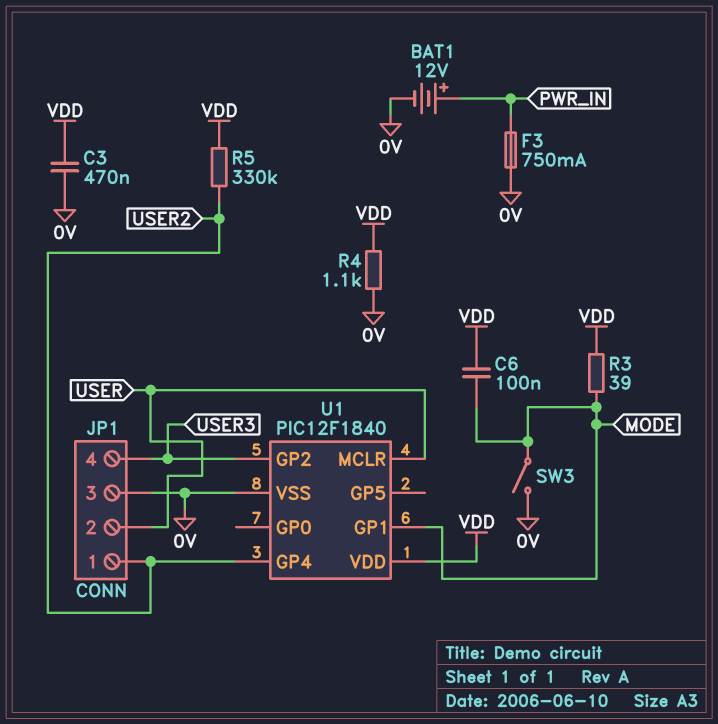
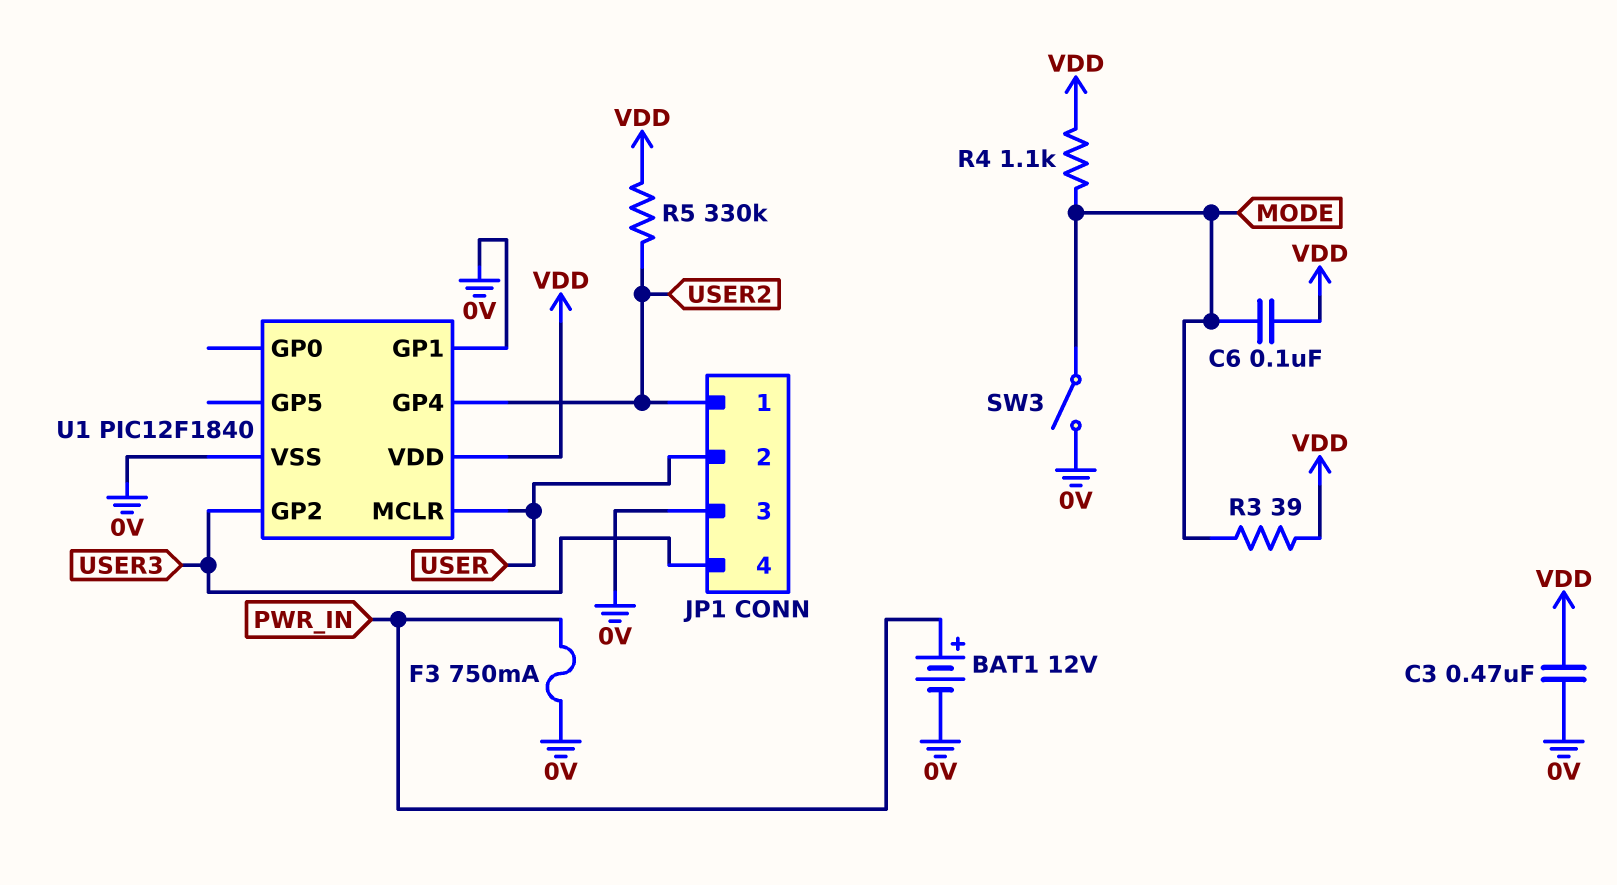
R4: 1.1k (0V, VDD) -> 1.1k (MODE, VDD)
U1 pin GP1: MODE -> 0V

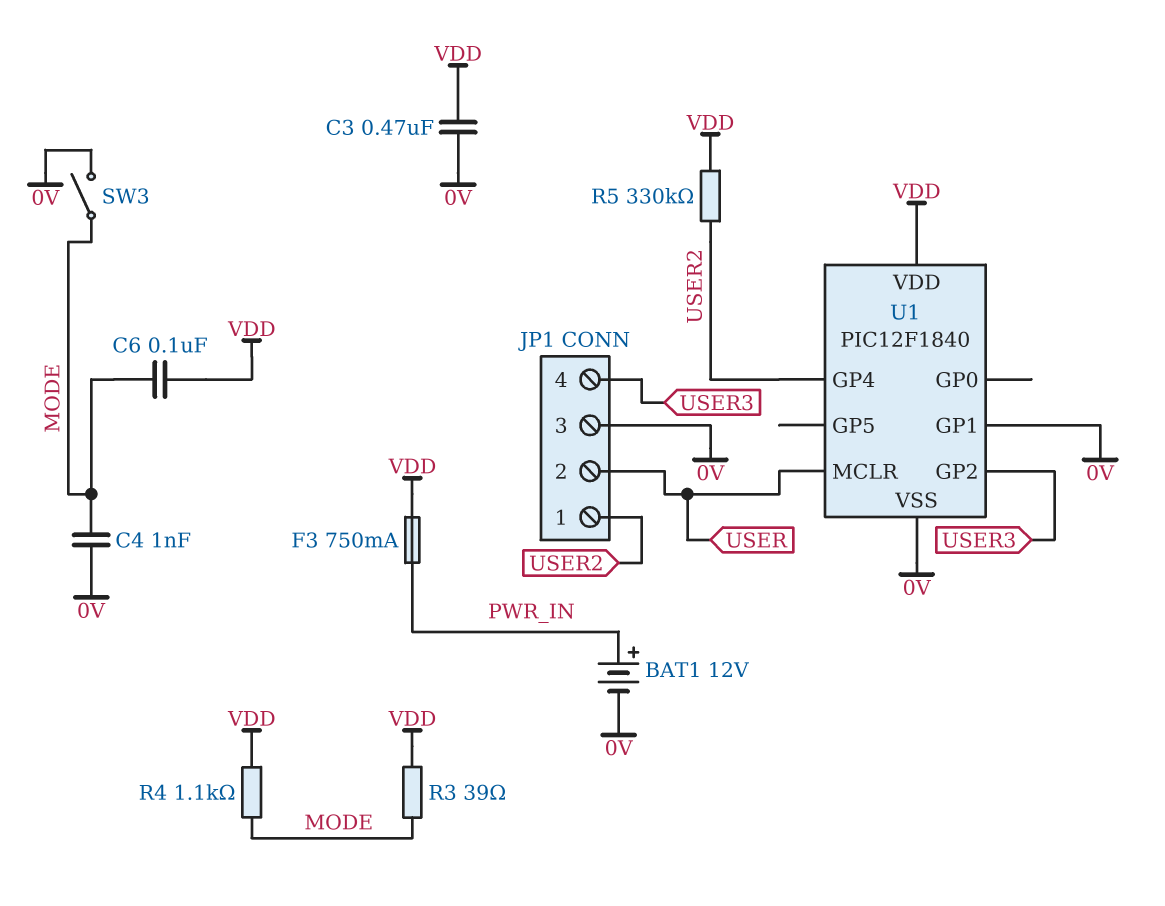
C4: none -> 1nF (0V, MODE)
F3: 750mA (0V, PWR_IN) -> 750mA (PWR_IN, VDD)

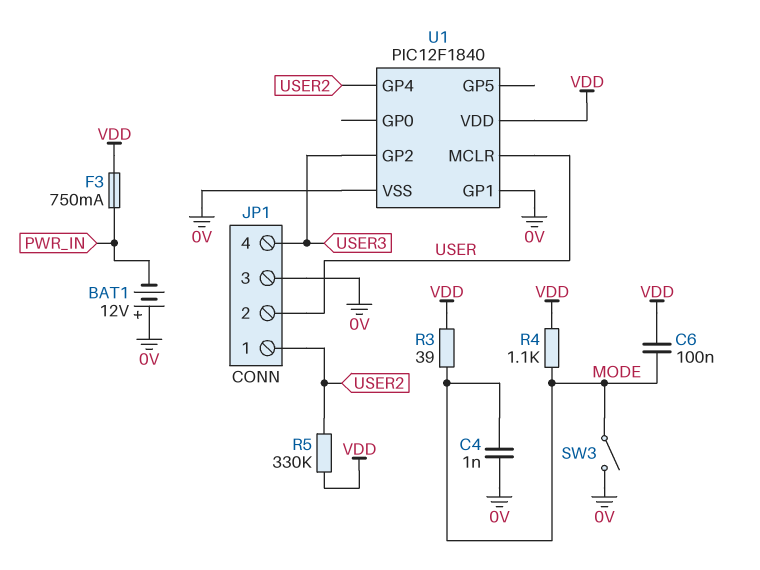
BAT1: 12V (plus PWR_IN, minus 0V) -> 12V (plus 0V, minus PWR_IN)
C3: 470nF (0V, VDD) -> none

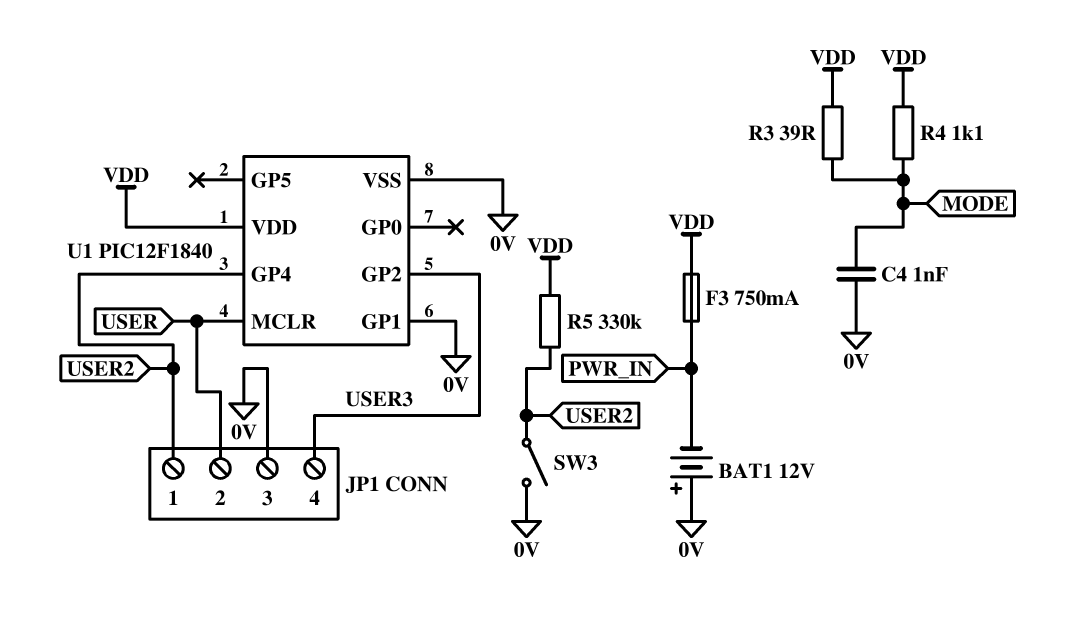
C6: 100nF (MODE, VDD) -> none
SW3: switch (0V, MODE) -> switch (0V, USER2)

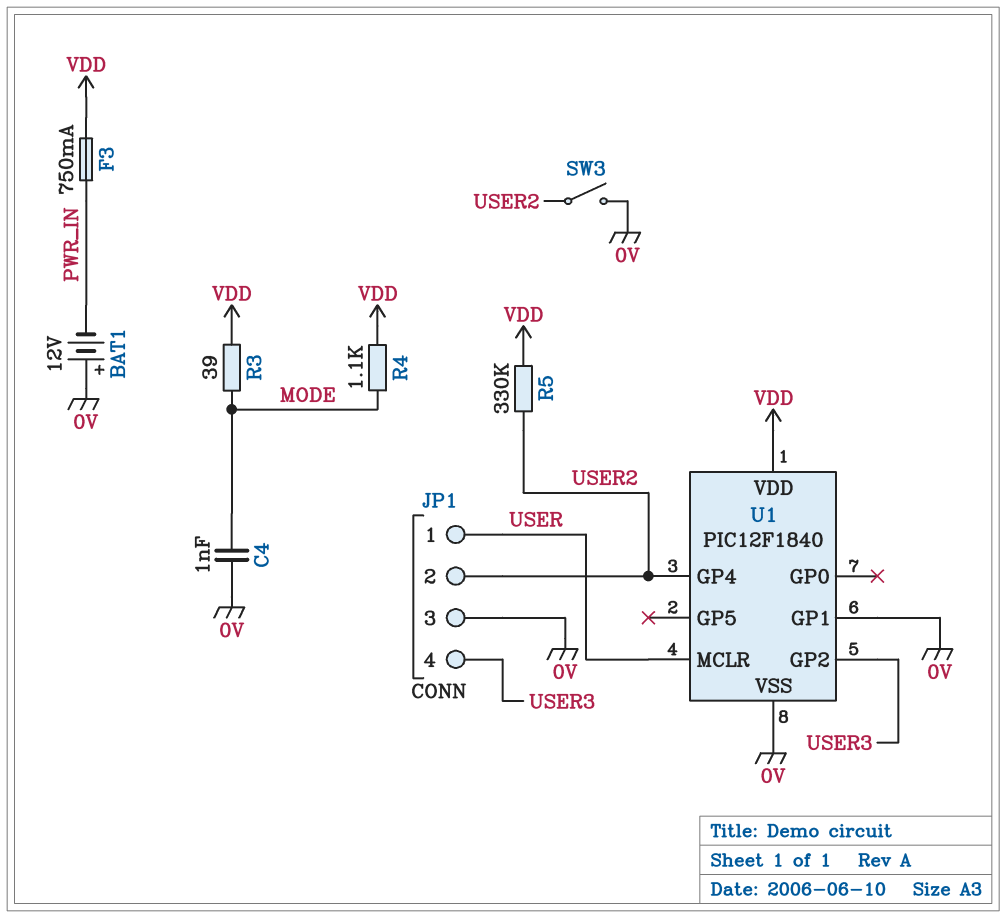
JP1 pin 1: USER2 -> USER
JP1 pin 2: USER -> USER2

